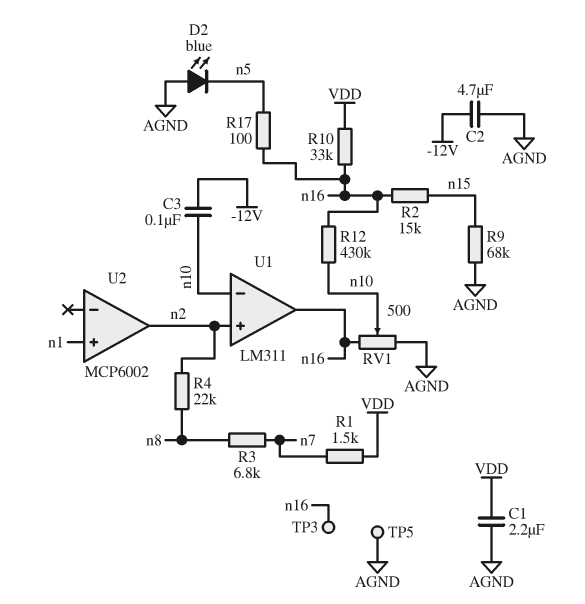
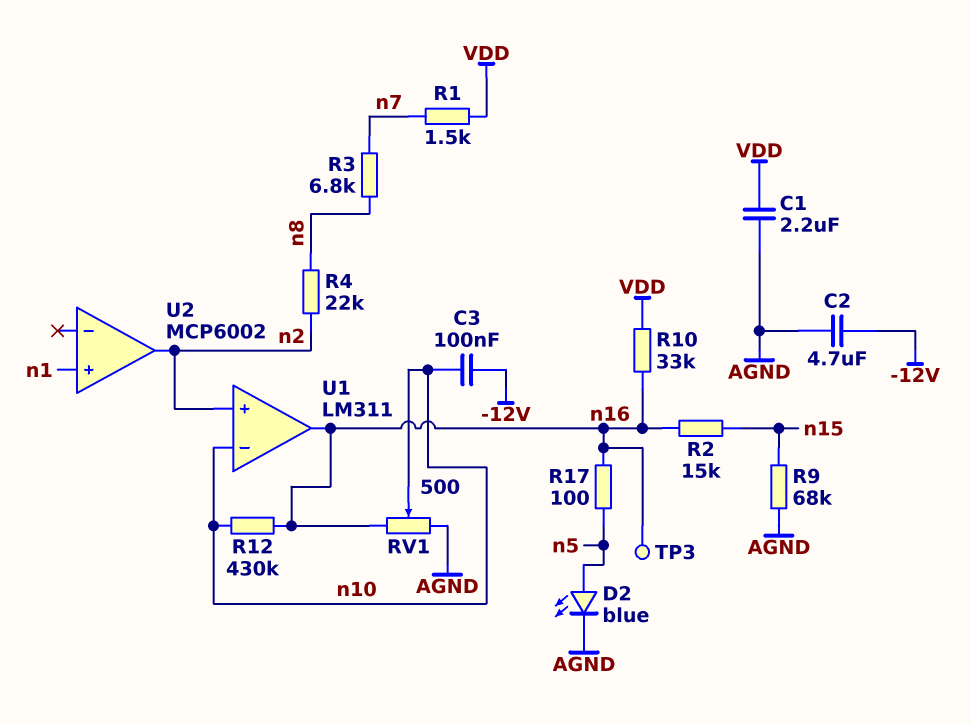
D2: LED blue (A AGND, K n5) -> LED blue (A n5, K AGND)
TP5: test point (AGND) -> none

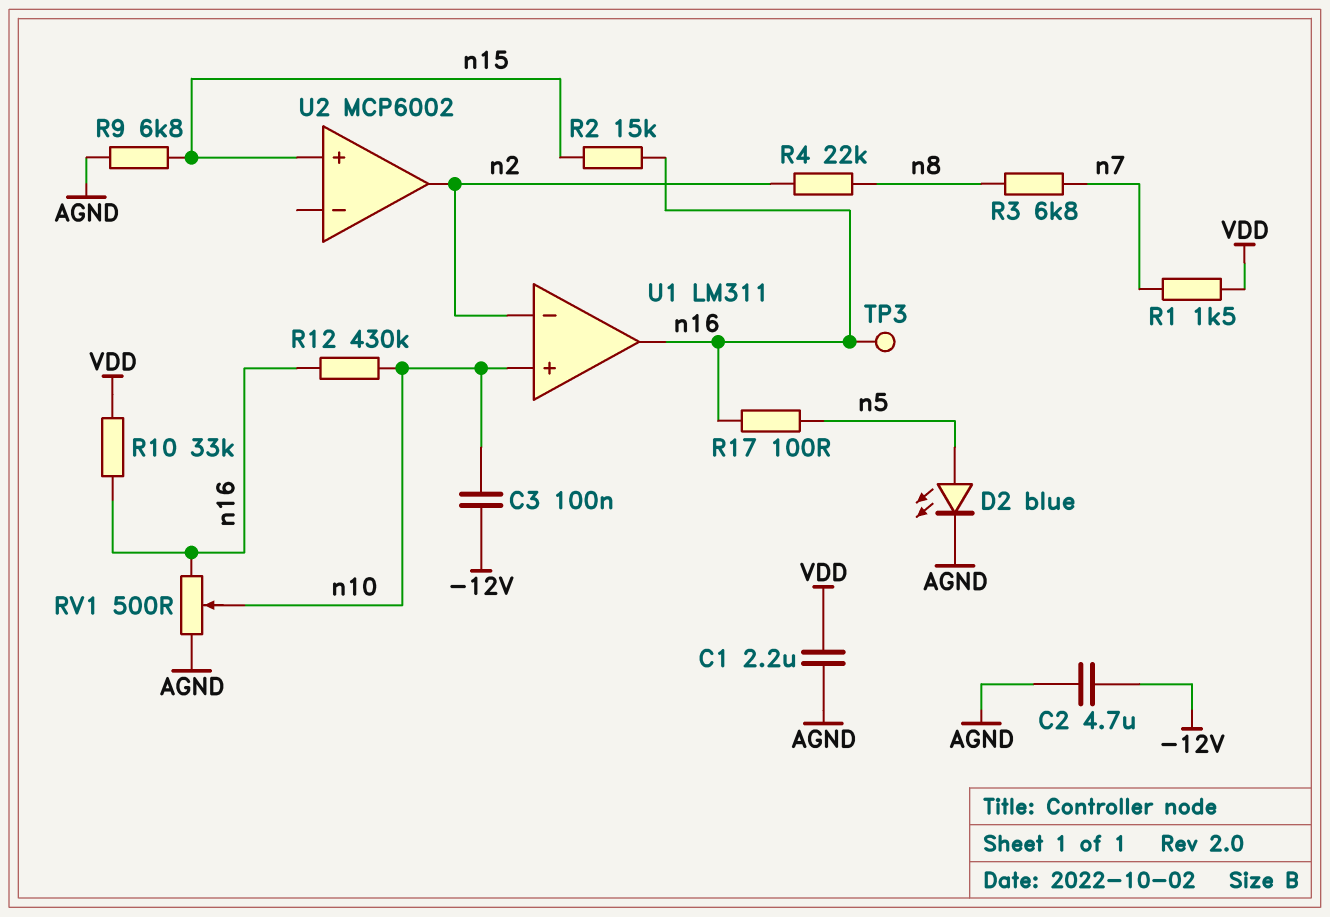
R9: 68k (AGND, n15) -> 6.8k (AGND, n15)
U1 pin in+: n2 -> n10
U1 pin in-: n10 -> n2
U2 pin in+: n1 -> n15

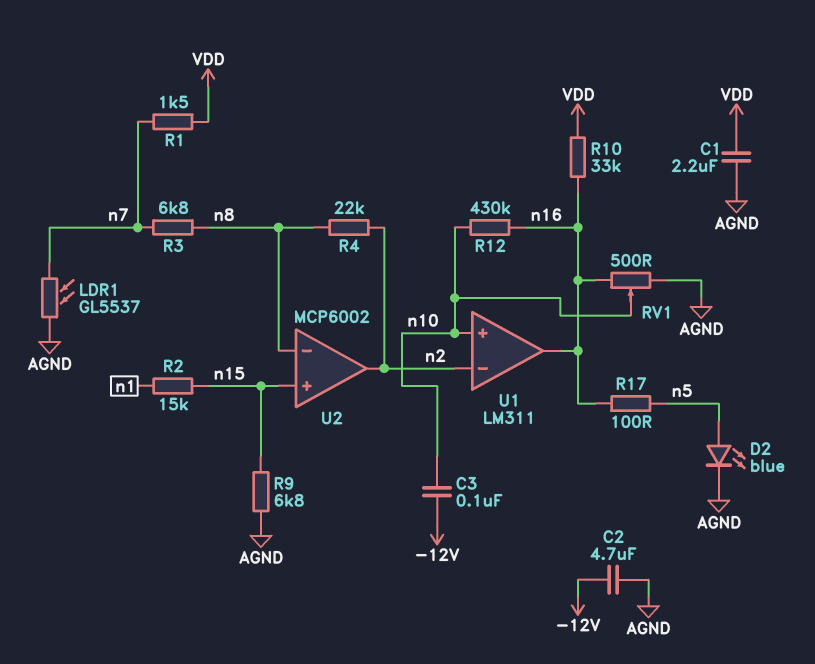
LDR1: none -> GL5537 (AGND, n7)
R2: 15k (n15, n16) -> 15k (n1, n15)
TP3: test point (n16) -> none
U2 pin in-: none -> n8

